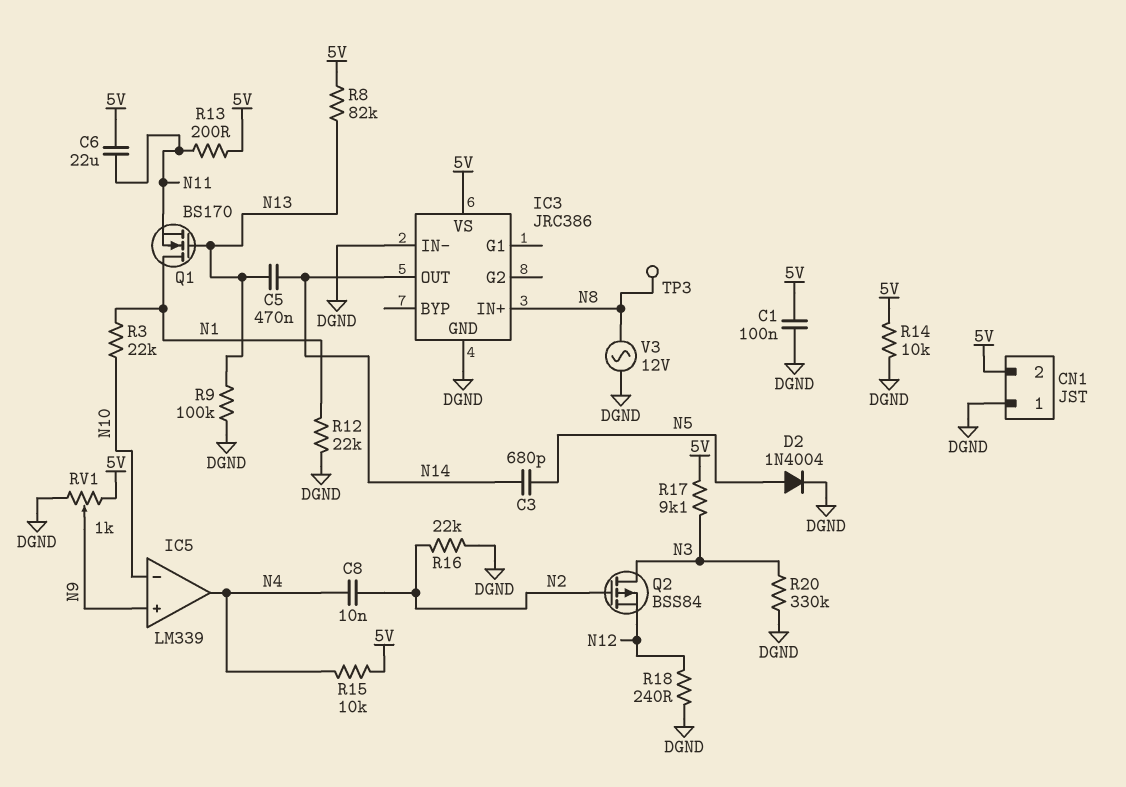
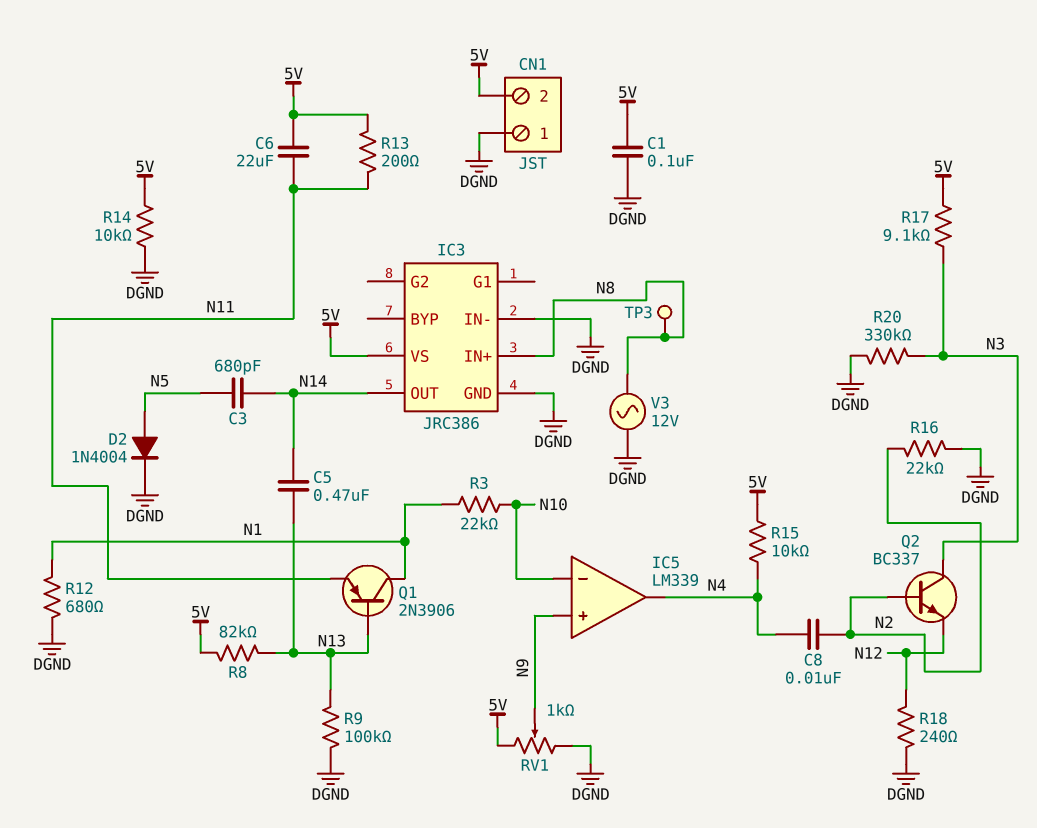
Q1: NMOS BS170 (G N13, D N1, S N11) -> PNP 2N3906 (B N13, C N1, E N11)
Q2: PMOS BSS84 (G N2, D N3, S N12) -> NPN BC337 (B N2, C N3, E N12)
R12: 22k (DGND, N1) -> 680 (DGND, N1)

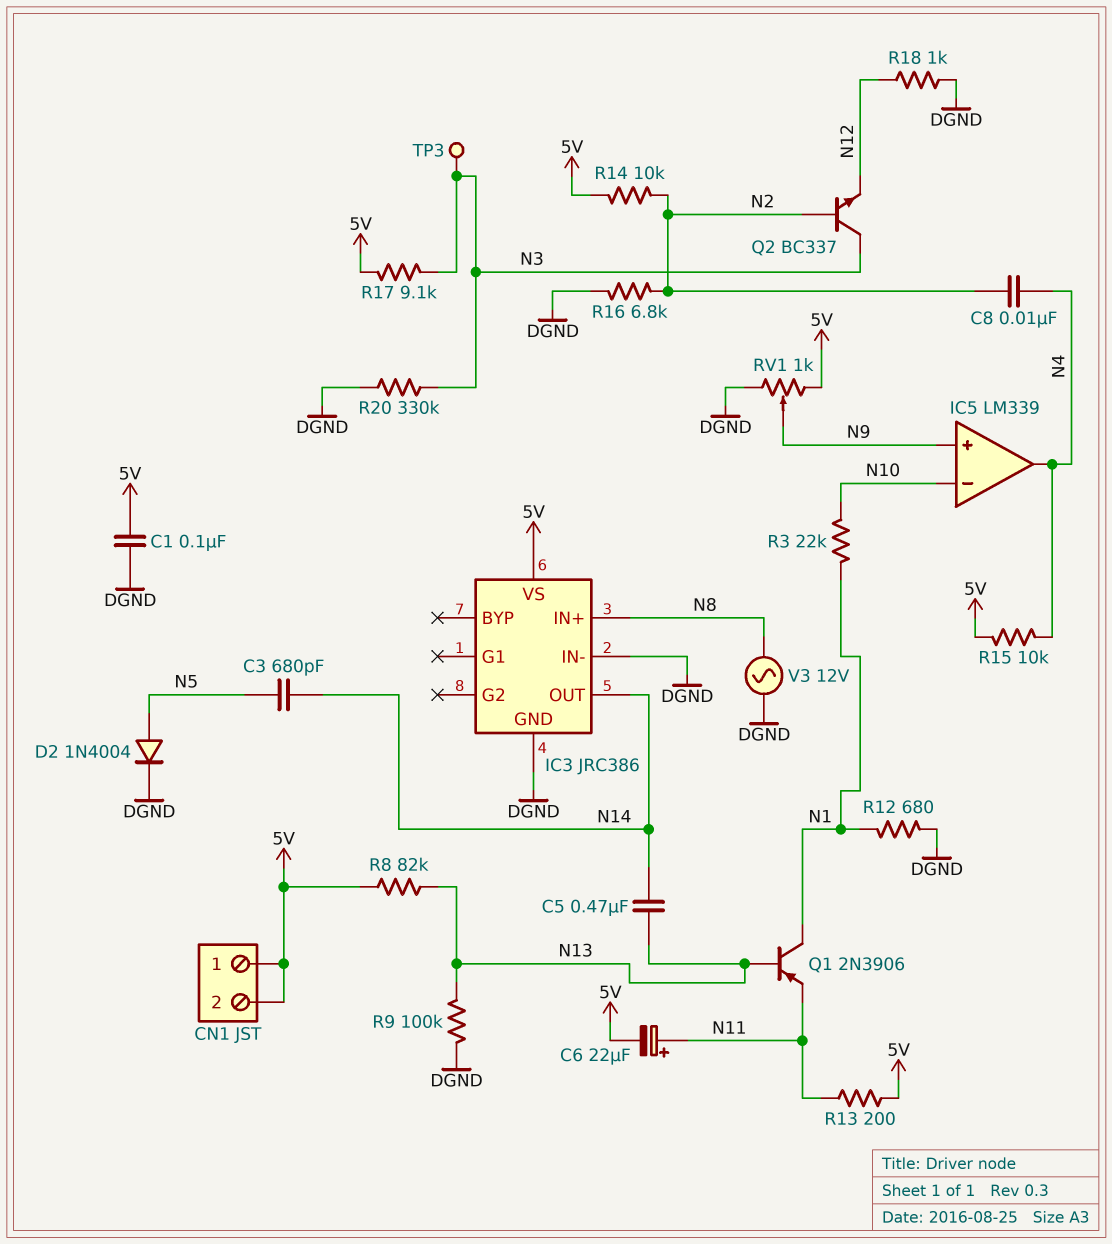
C6: 22uF (5V, N11) -> 22uF (plus N11, minus 5V)
CN1 pin 1: DGND -> 5V
R14: 10k (5V, DGND) -> 10k (5V, N2)
R16: 22k (DGND, N2) -> 6.8k (DGND, N2)
R18: 240 (DGND, N12) -> 1k (DGND, N12)
TP3: test point (N8) -> test point (N3)

